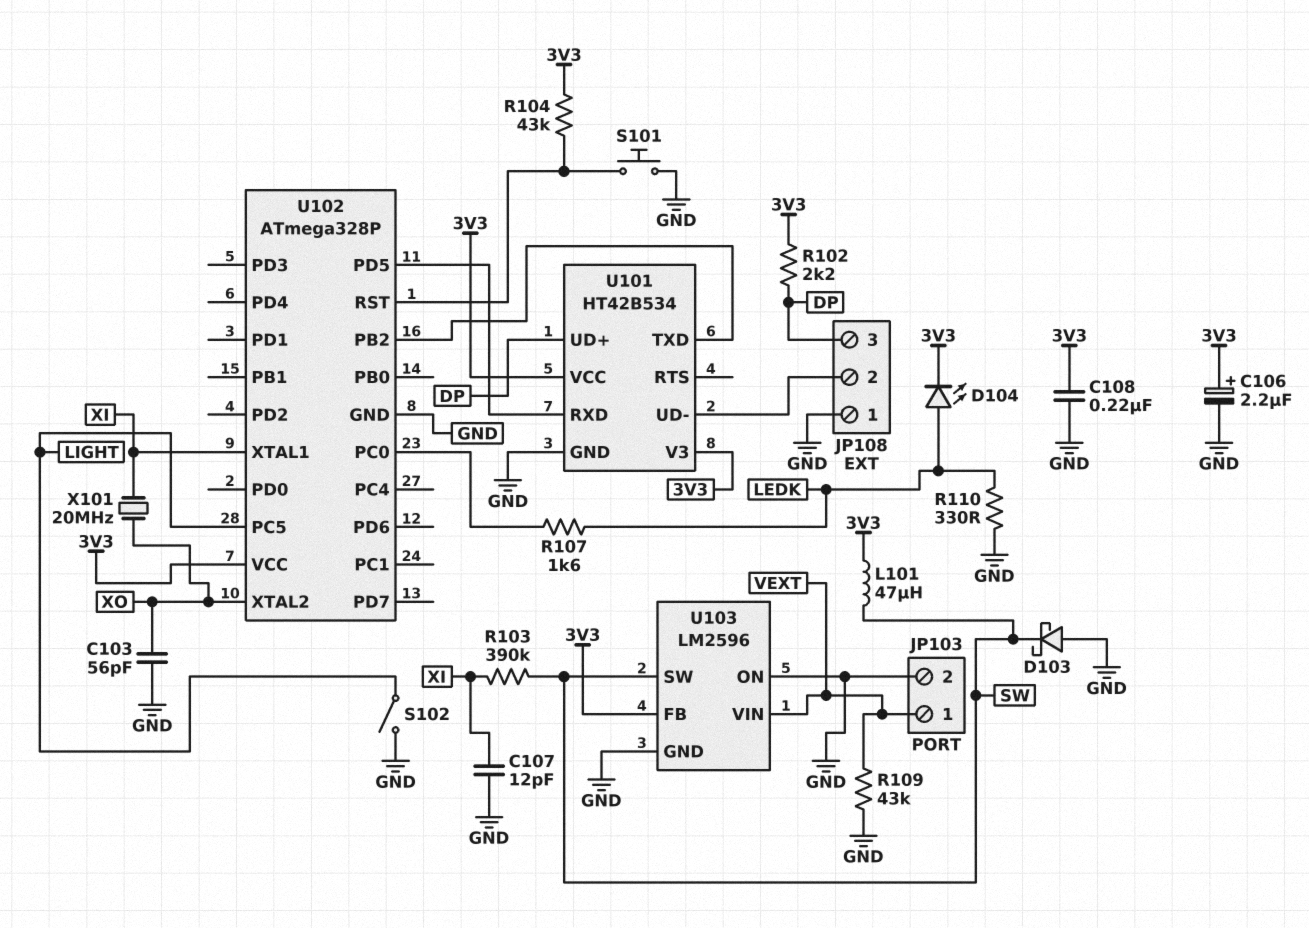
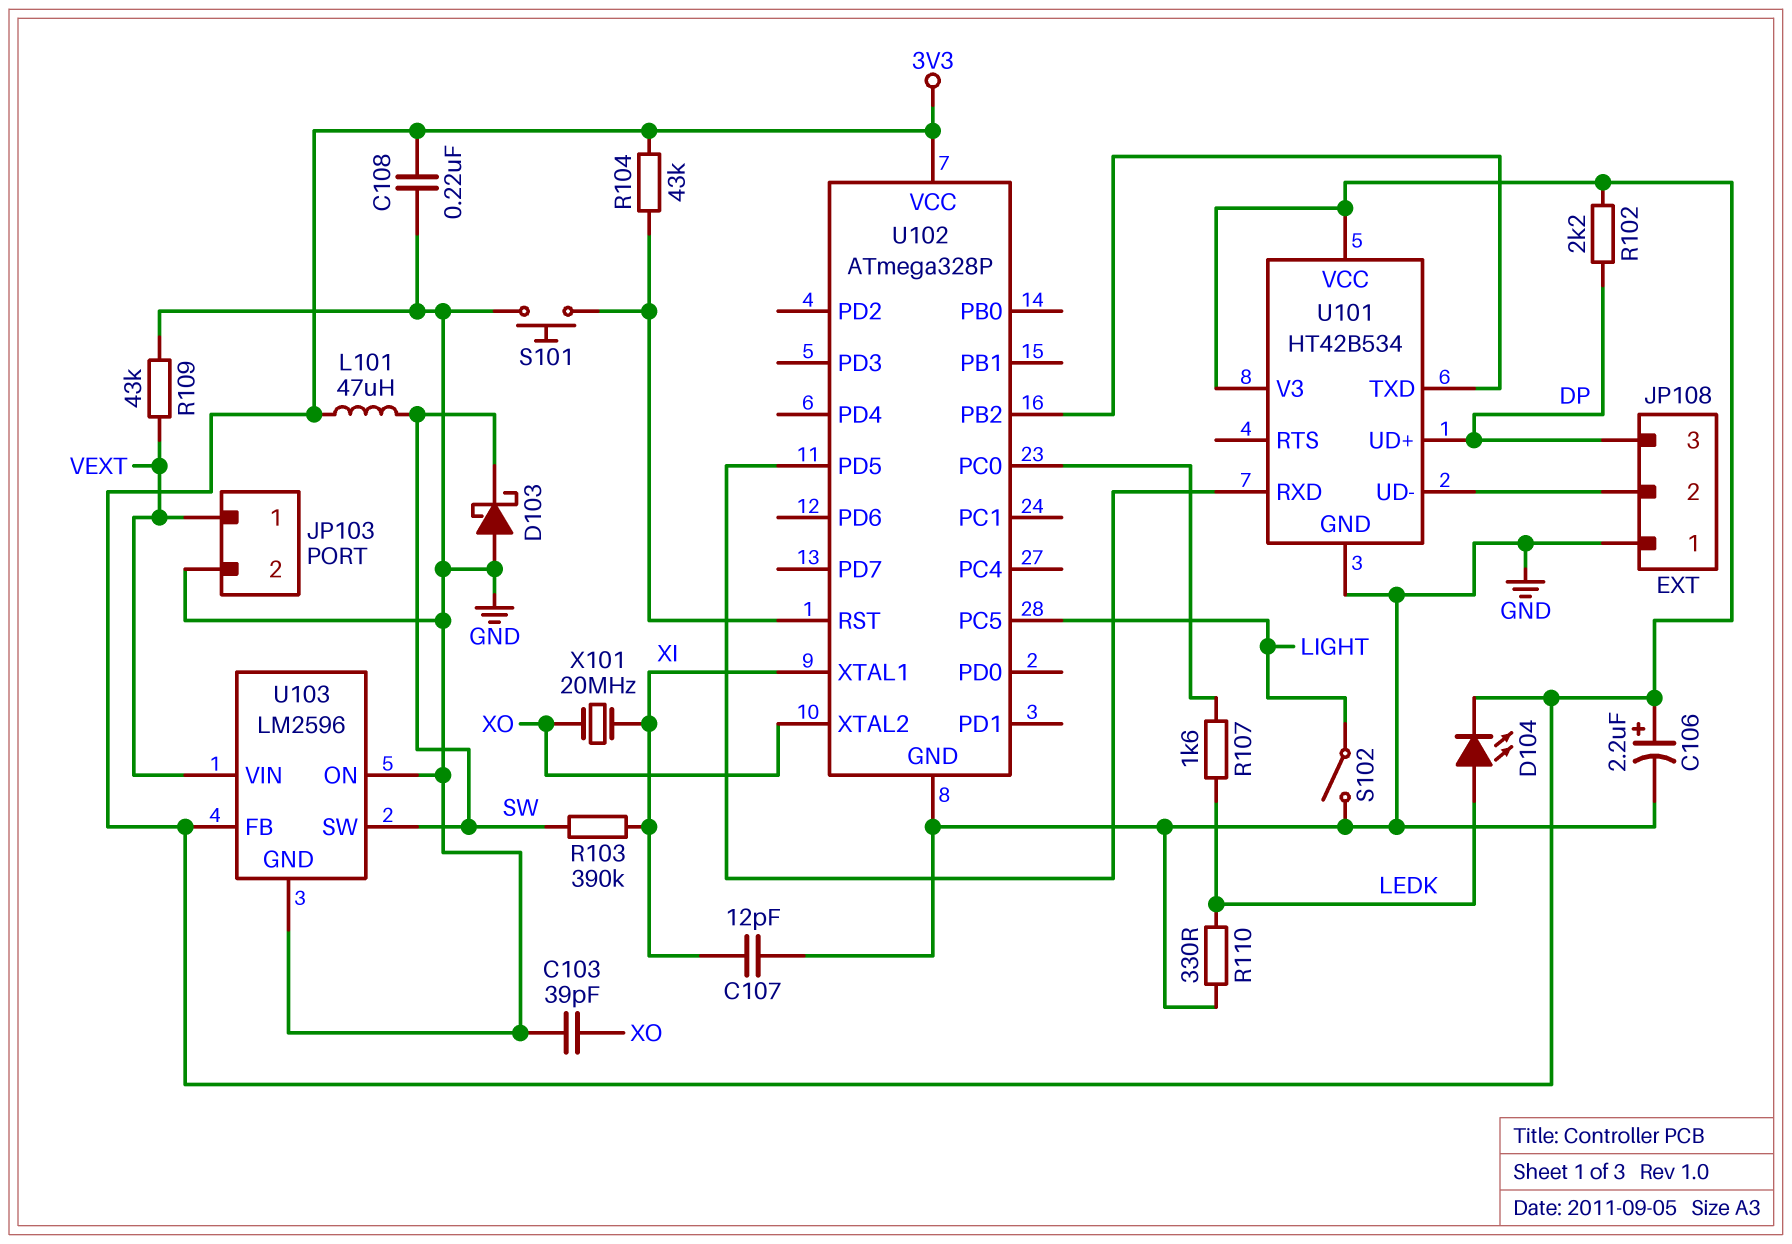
C103: 56pF (GND, XO) -> 39pF (GND, XO)

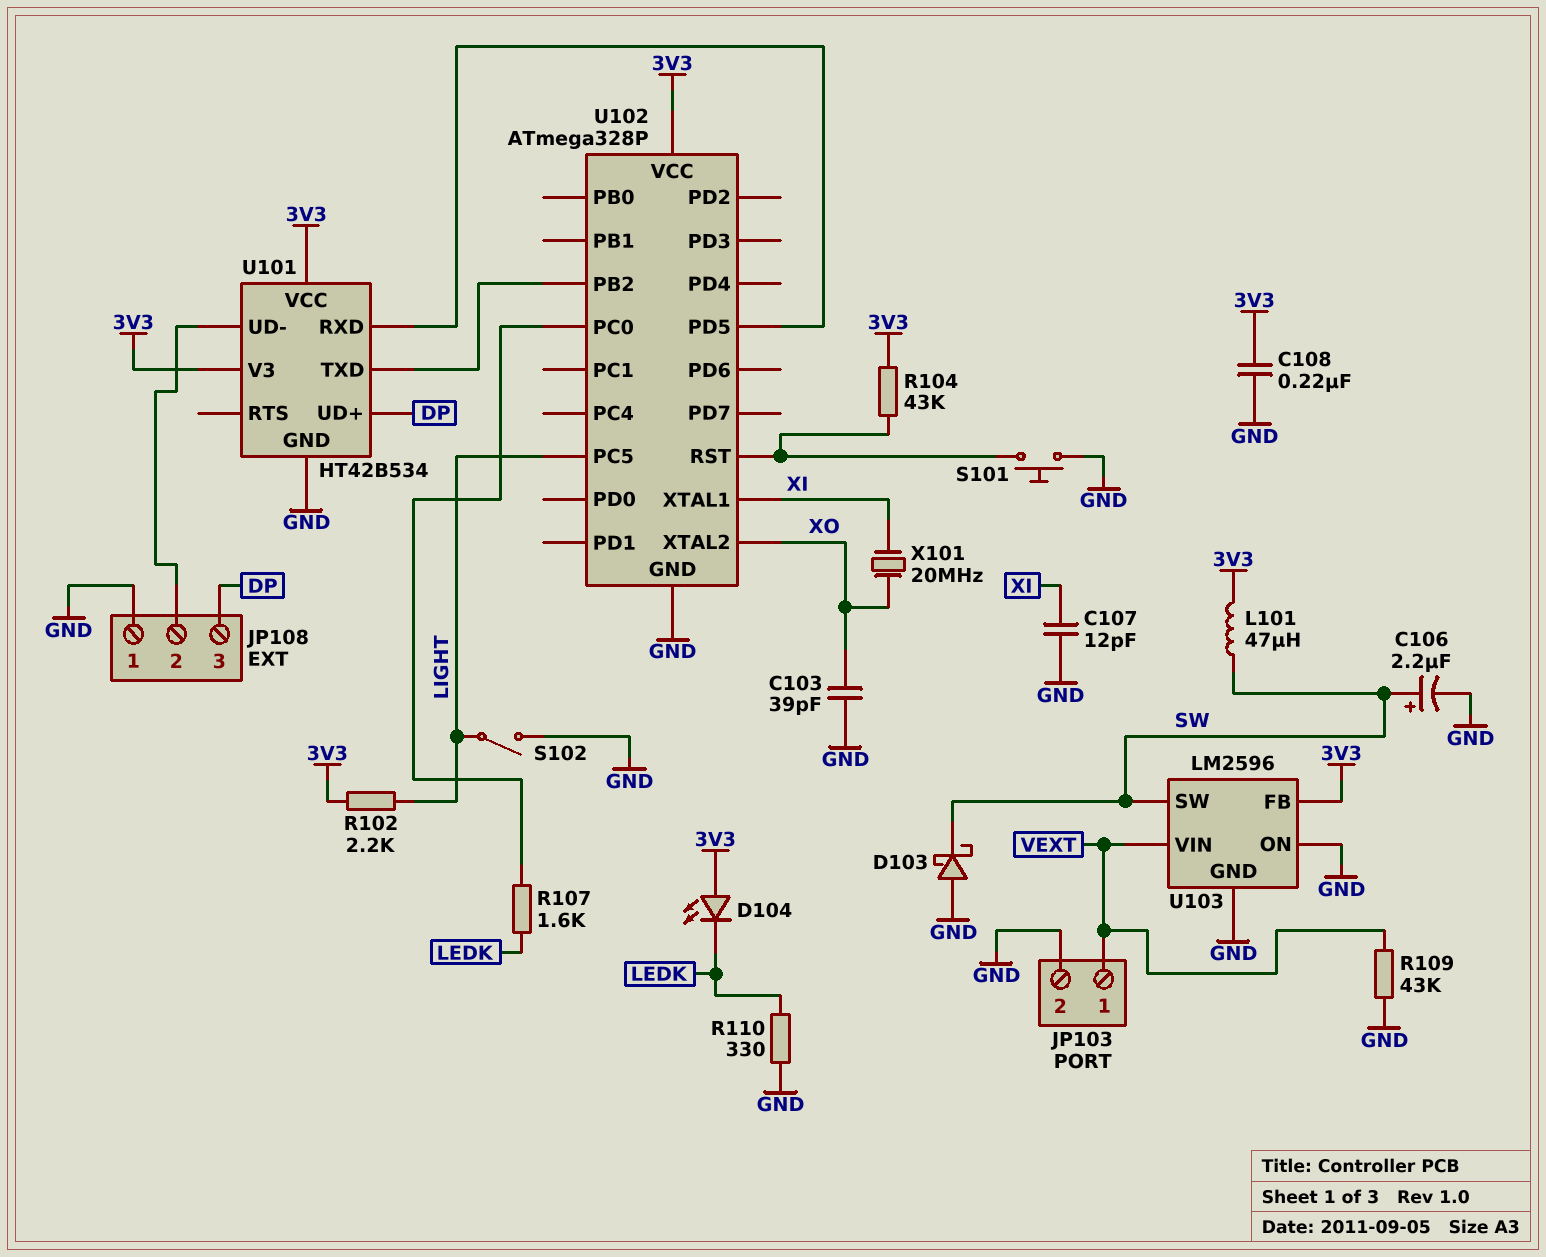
C106: 2.2uF (plus 3V3, minus GND) -> 2.2uF (plus SW, minus GND)
D104: LED (A LEDK, K 3V3) -> LED (A 3V3, K LEDK)
R102: 2.2k (3V3, DP) -> 2.2k (3V3, LIGHT)
R103: 390k (SW, XI) -> none

